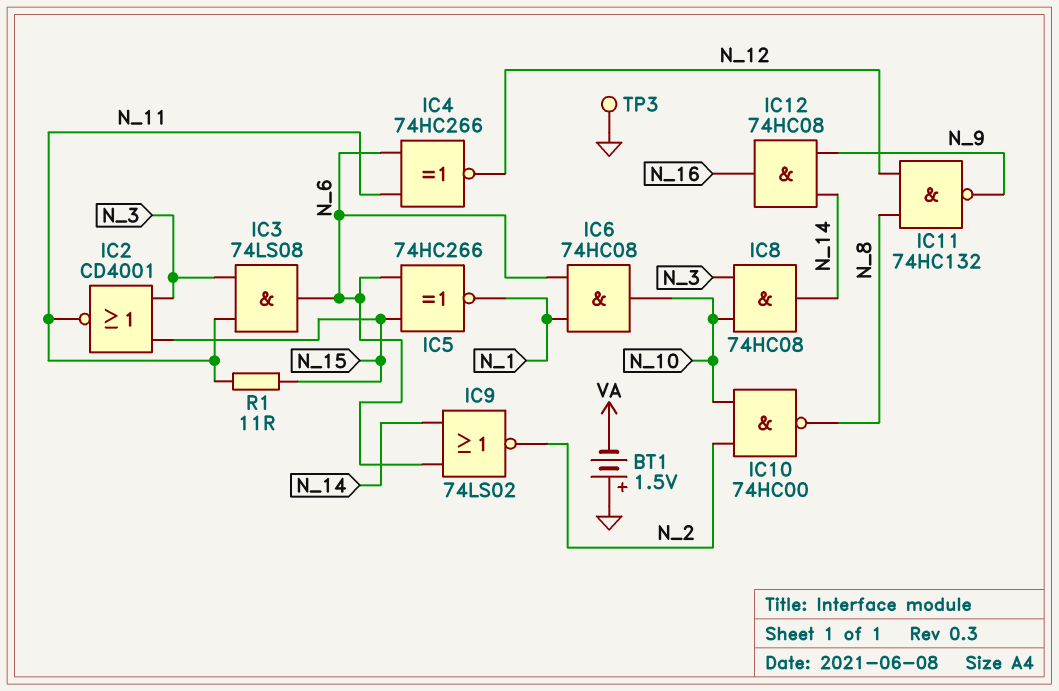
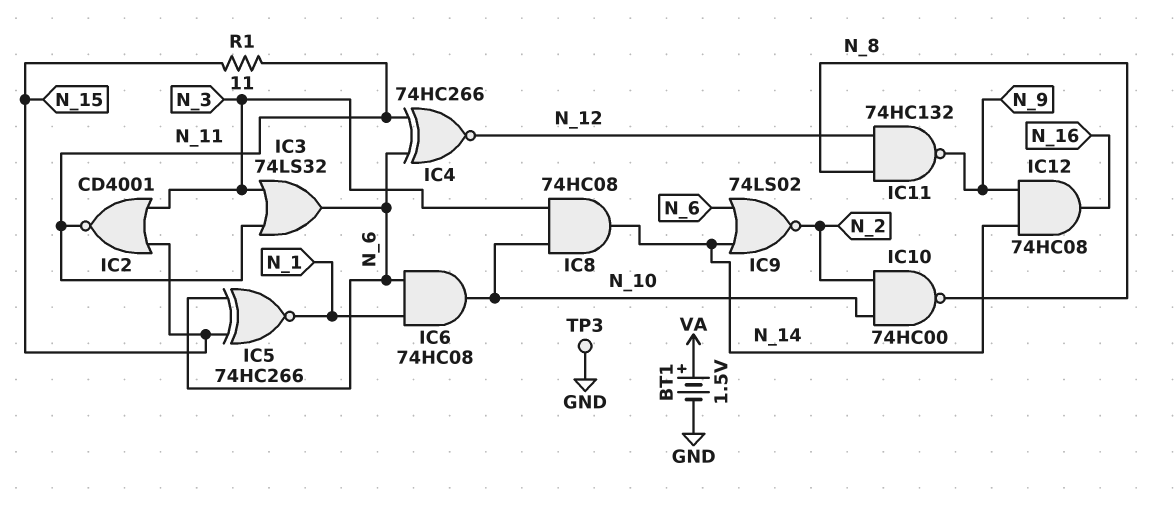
BT1: 1.5V (plus GND, minus VA) -> 1.5V (plus VA, minus GND)
IC3: AND 74LS08 (in N_3, in N_11, out N_6) -> OR 74LS32 (in N_3, in N_11, out N_6)

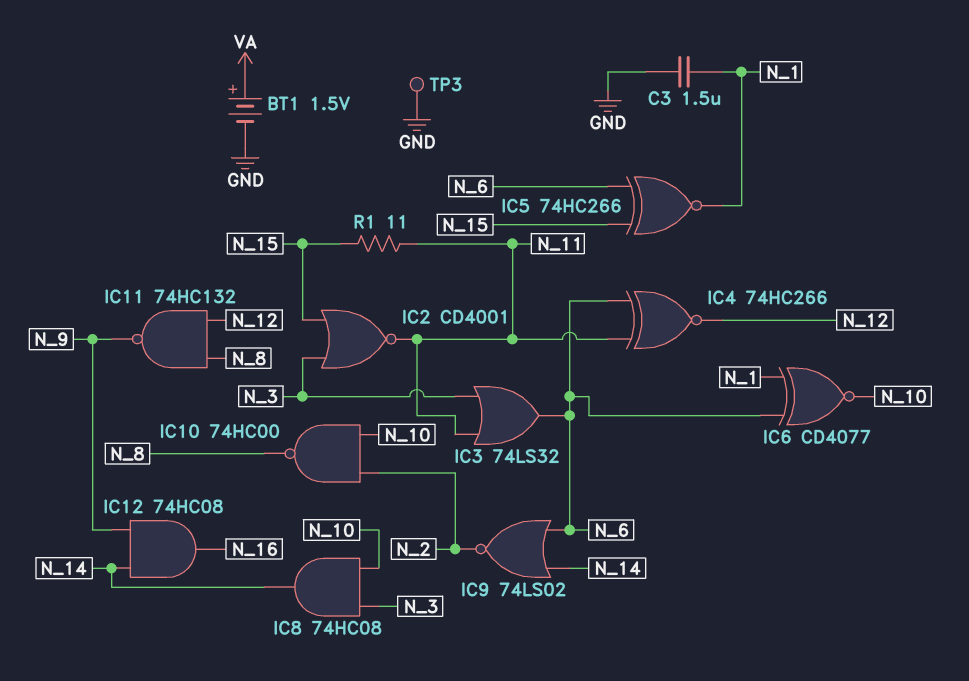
C3: none -> 1.5uF (GND, N_1)
IC6: AND 74HC08 (in N_1, in N_6, out N_10) -> XNOR CD4077 (in N_1, in N_6, out N_10)

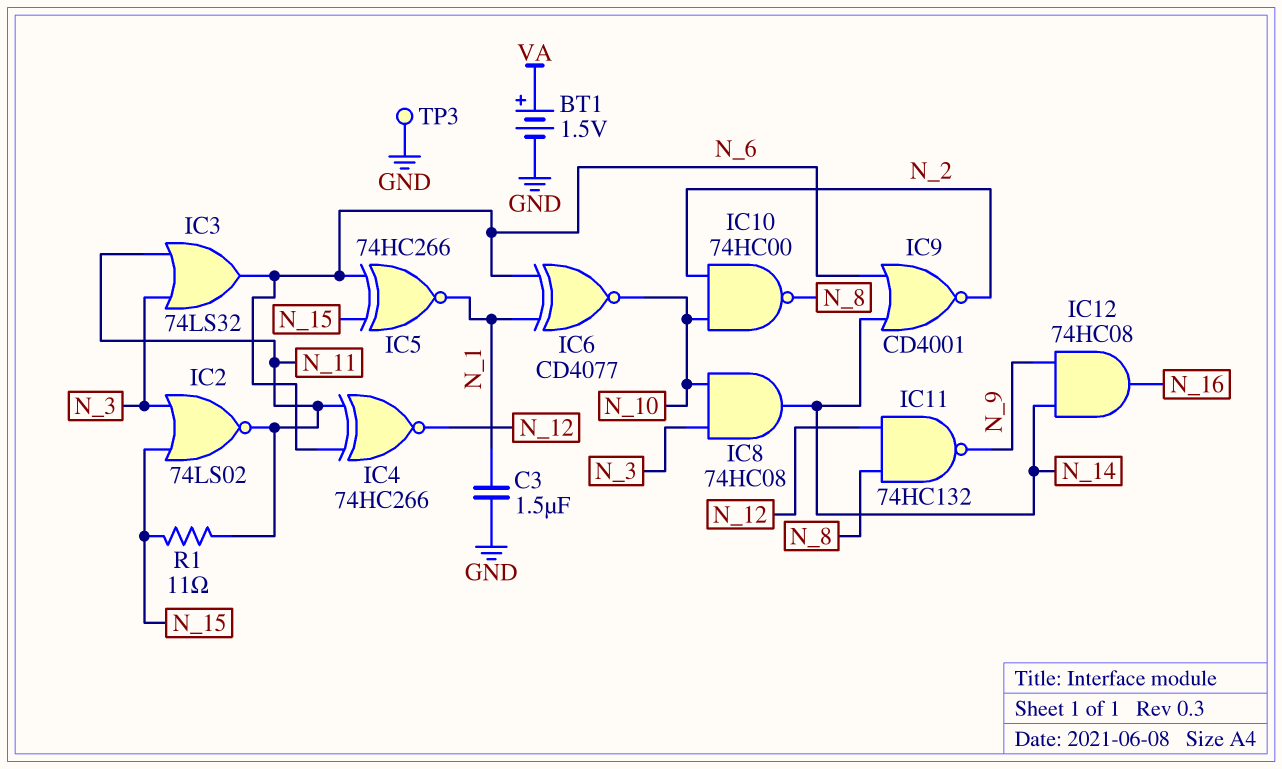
IC2: NOR CD4001 (in N_3, in N_15, out N_11) -> NOR 74LS02 (in N_3, in N_15, out N_11)
IC9: NOR 74LS02 (in N_6, in N_14, out N_2) -> NOR CD4001 (in N_6, in N_14, out N_2)

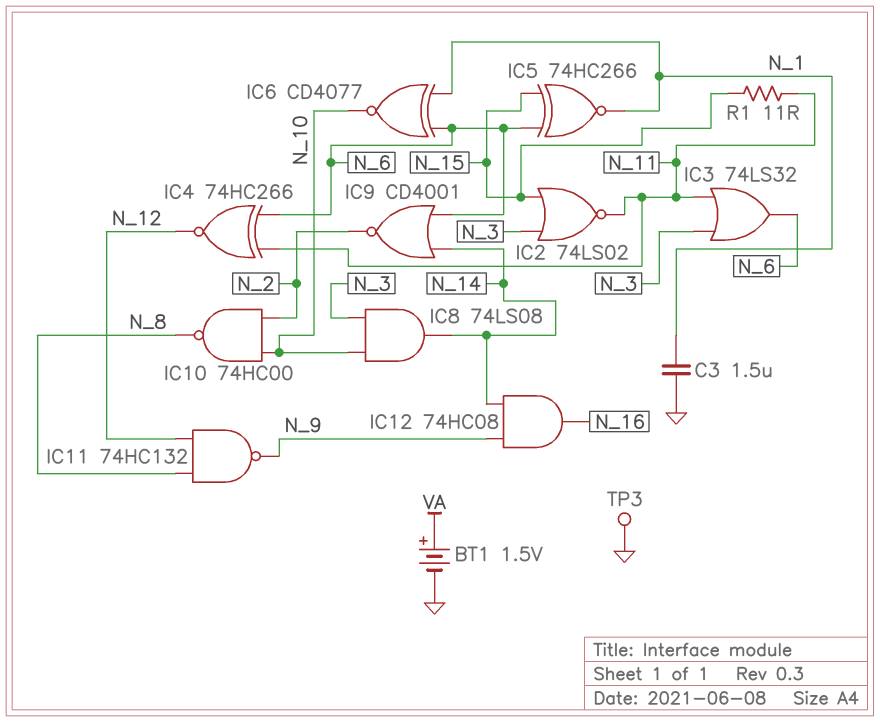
IC8: AND 74HC08 (in N_3, in N_10, out N_14) -> AND 74LS08 (in N_3, in N_10, out N_14)

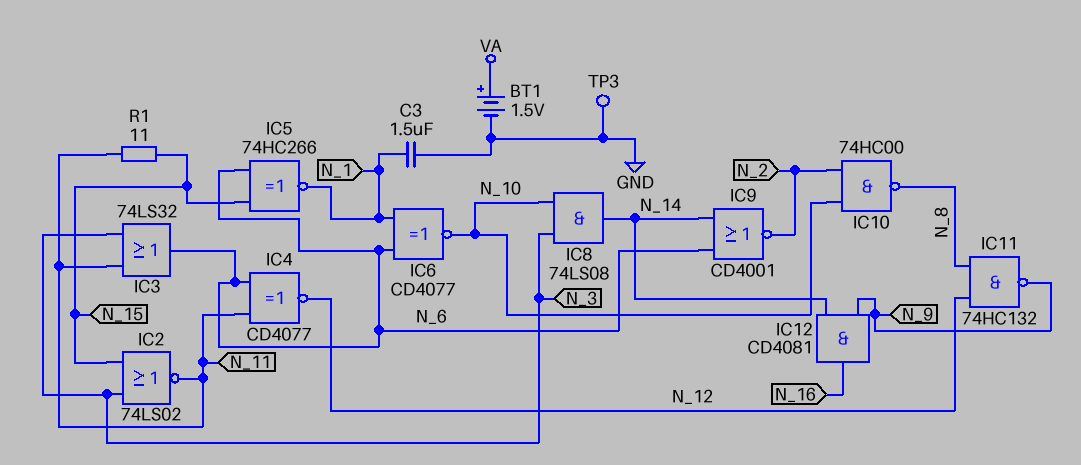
IC4: XNOR 74HC266 (in N_6, in N_11, out N_12) -> XNOR CD4077 (in N_6, in N_11, out N_12)
IC12: AND 74HC08 (in N_9, in N_14, out N_16) -> AND CD4081 (in N_9, in N_14, out N_16)

